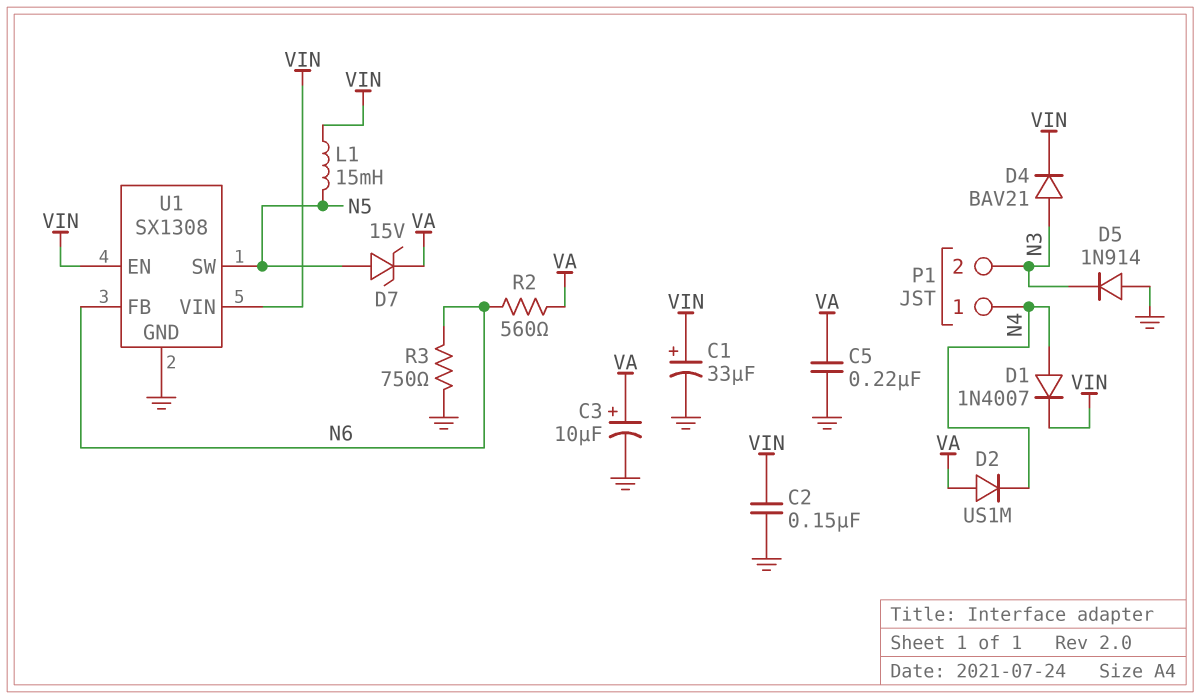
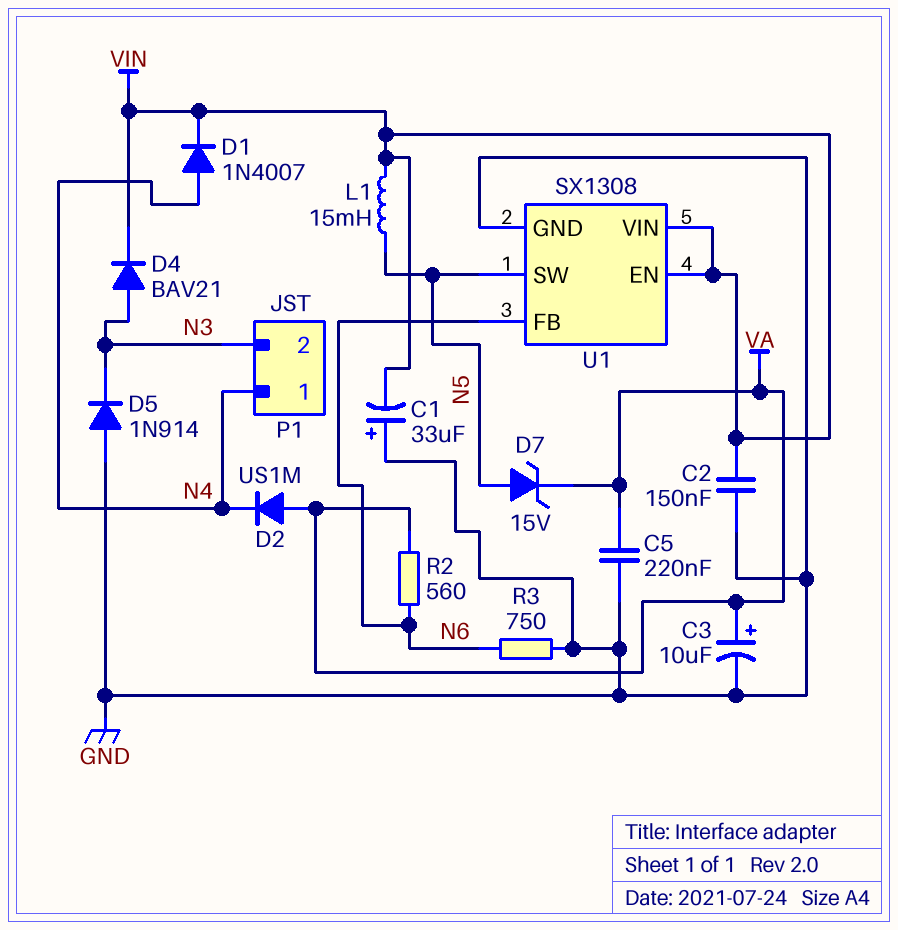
C1: 33uF (plus VIN, minus GND) -> 33uF (plus GND, minus VIN)

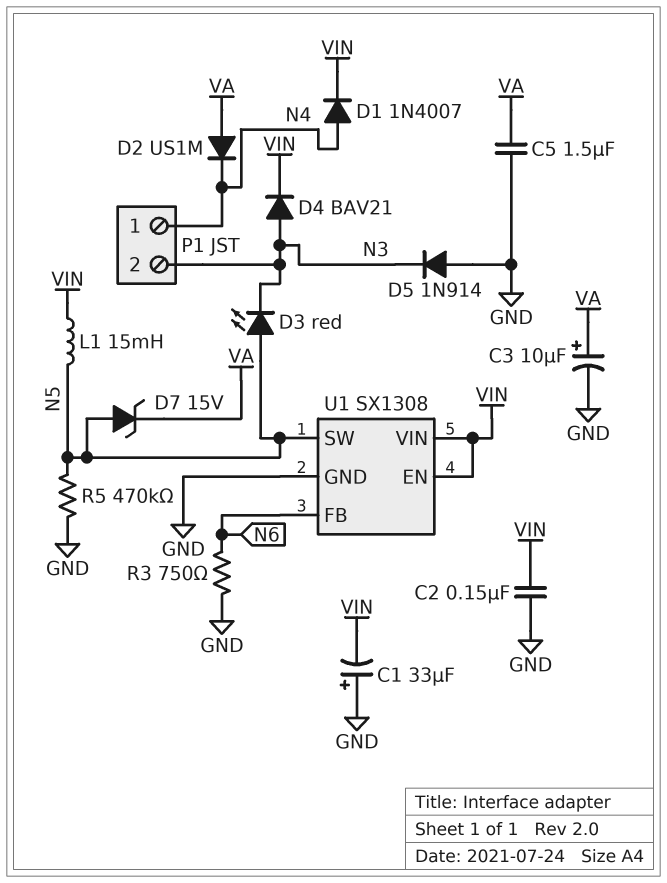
C5: 220nF (GND, VA) -> 1.5uF (GND, VA)
D3: none -> LED red (A N5, K N3)
R2: 560 (N6, VA) -> none
R5: none -> 470k (GND, N5)

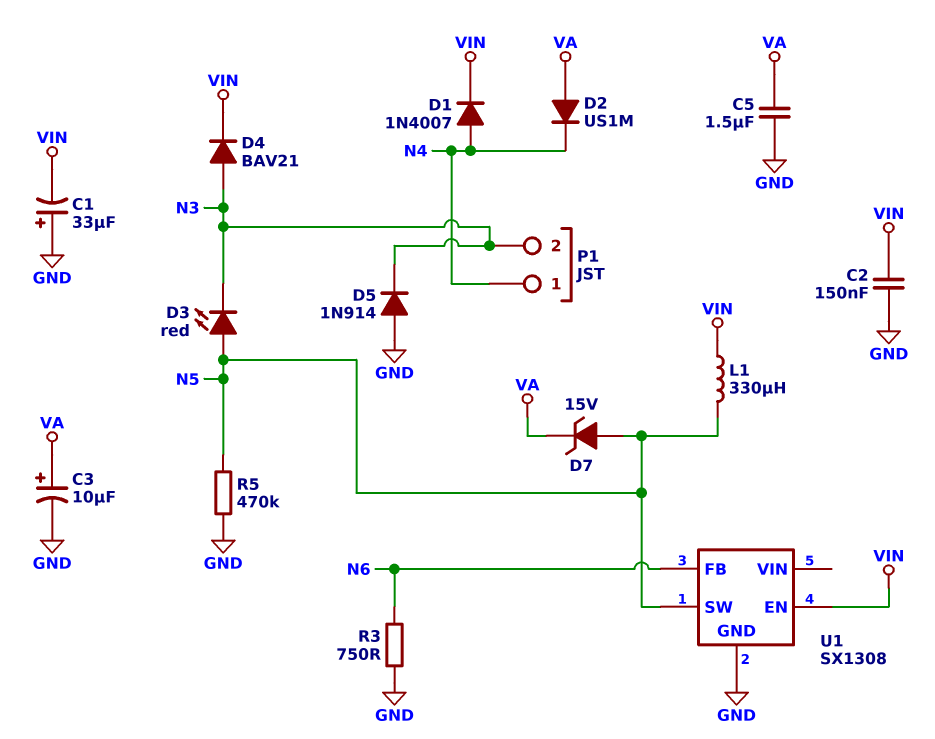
L1: 15mH (N5, VIN) -> 330uH (N5, VIN)
U1 pin VIN: VIN -> none

